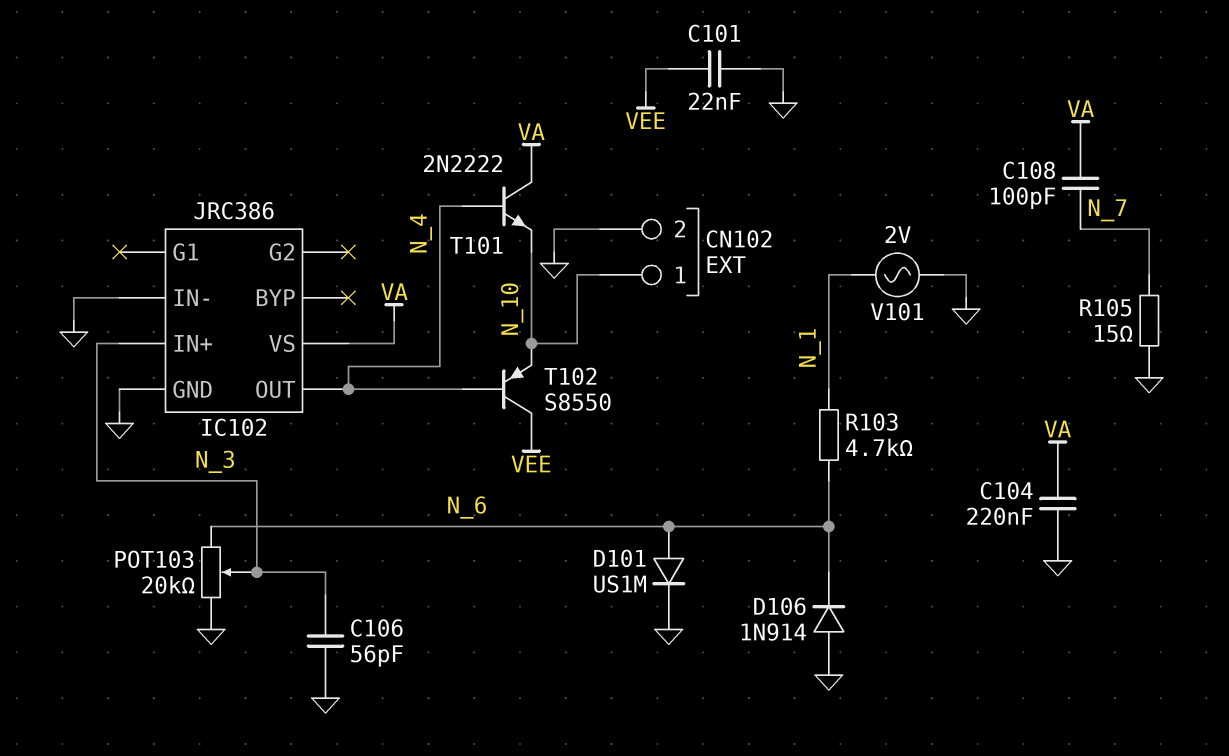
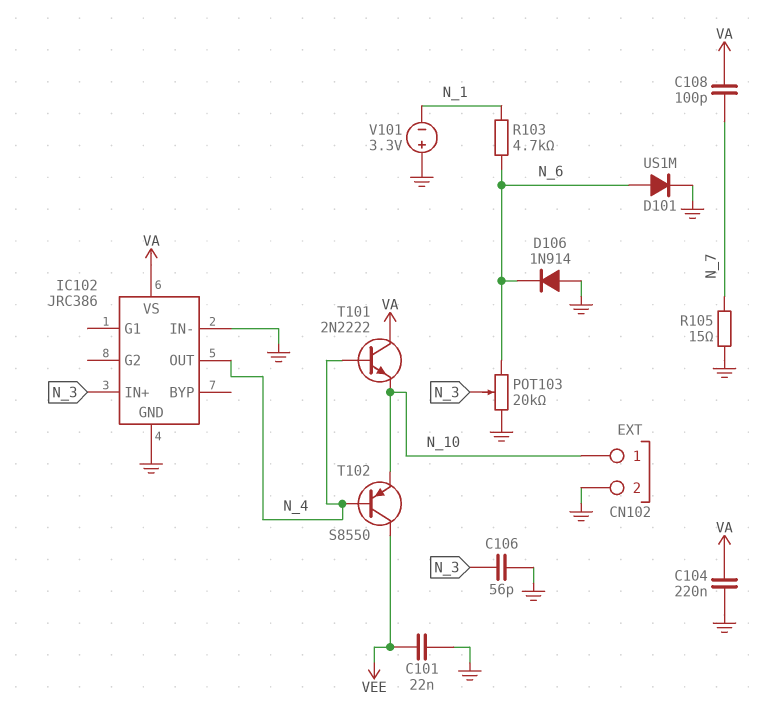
V101: AC 2V (GND, N_1) -> 3.3V (plus GND, minus N_1)

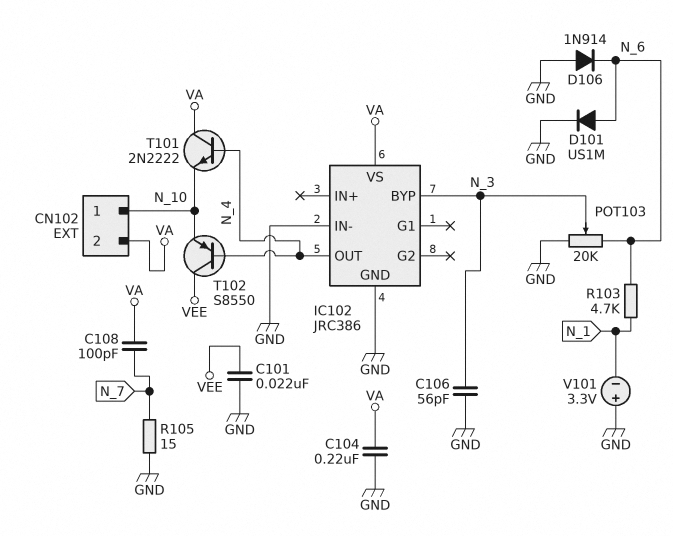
CN102 pin 2: GND -> VA
IC102 pin BYP: none -> N_3
IC102 pin IN+: N_3 -> none

